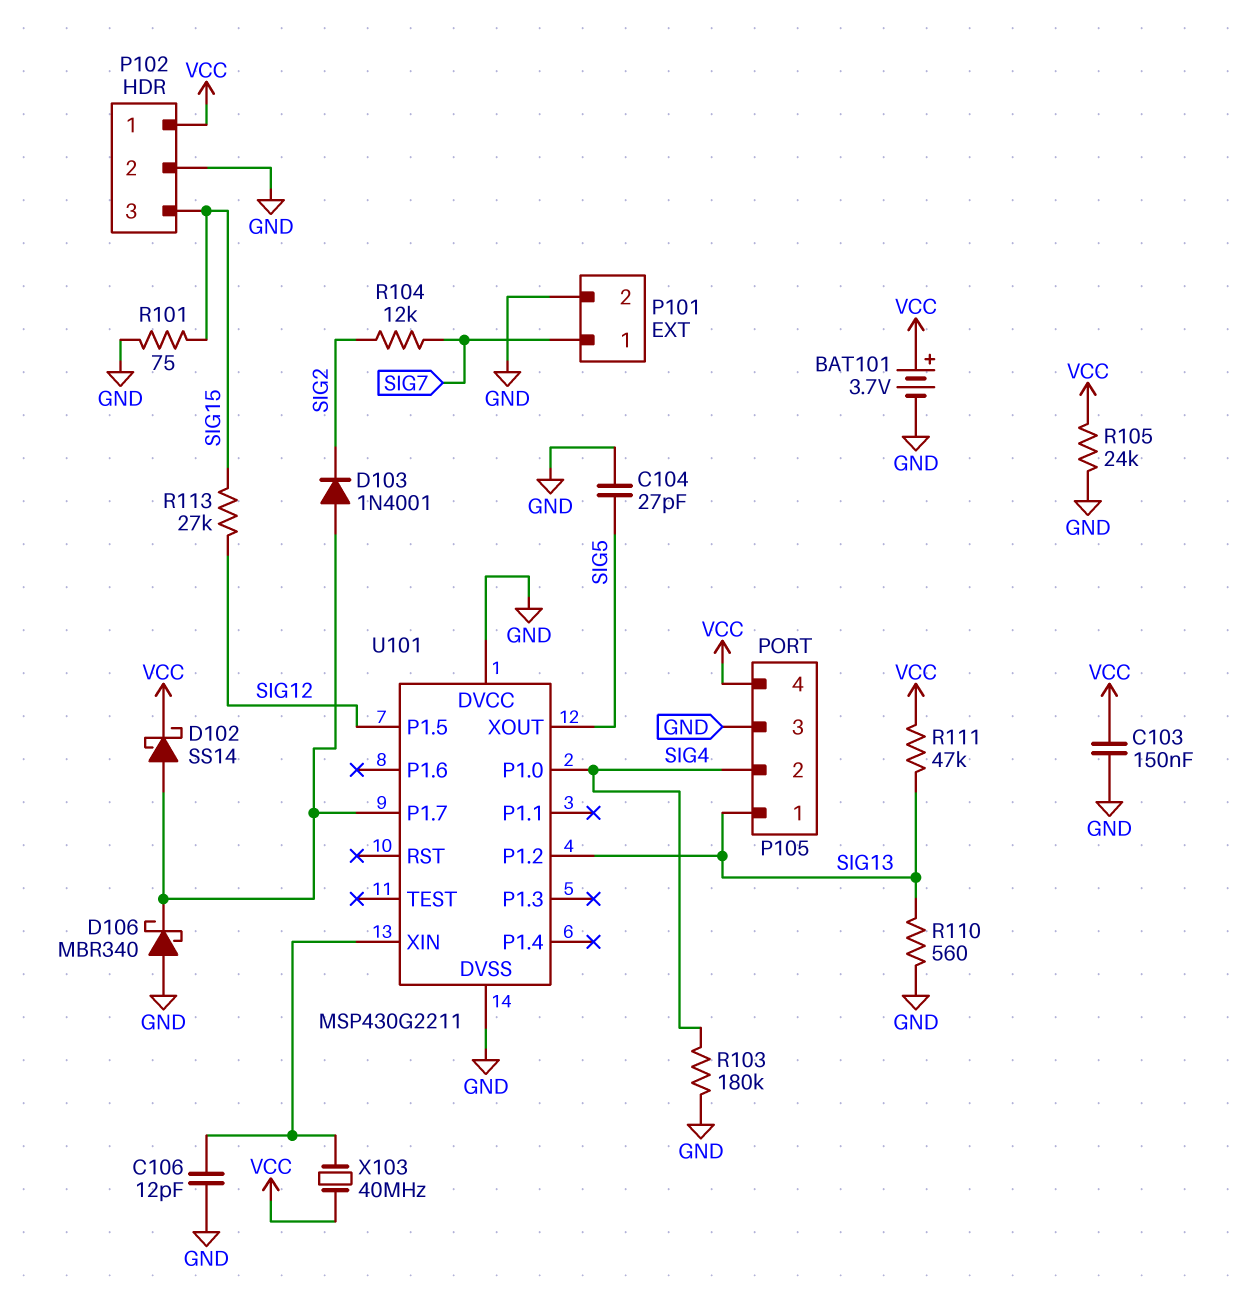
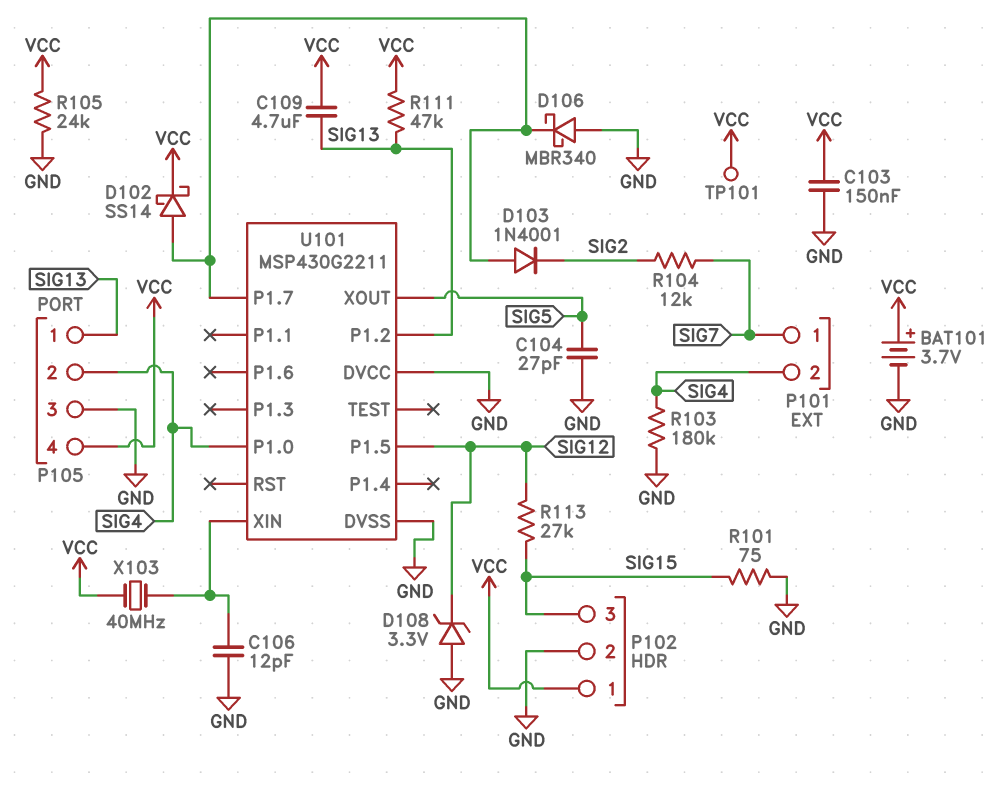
C109: none -> 4.7uF (SIG13, VCC)
D108: none -> zener 3.3V (A GND, K SIG12)
P101 pin 2: GND -> SIG4
R110: 560 (GND, SIG13) -> none
TP101: none -> test point (VCC)

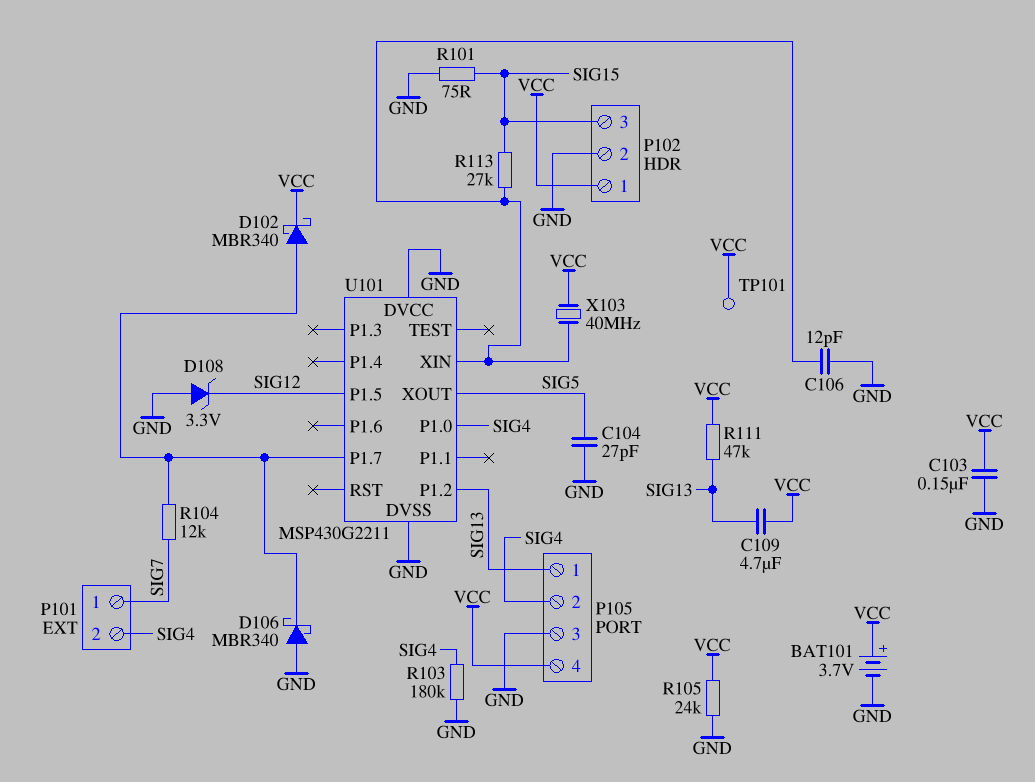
D102: schottky SS14 (A U101/P1.7, K VCC) -> schottky MBR340 (A U101/P1.7, K VCC)
D103: diode 1N4001 (A U101/P1.7, K SIG2) -> none
R104: 12k (SIG2, SIG7) -> 12k (SIG7, U101/P1.7)
R113: 27k (SIG12, SIG15) -> 27k (SIG15, U101/XIN)

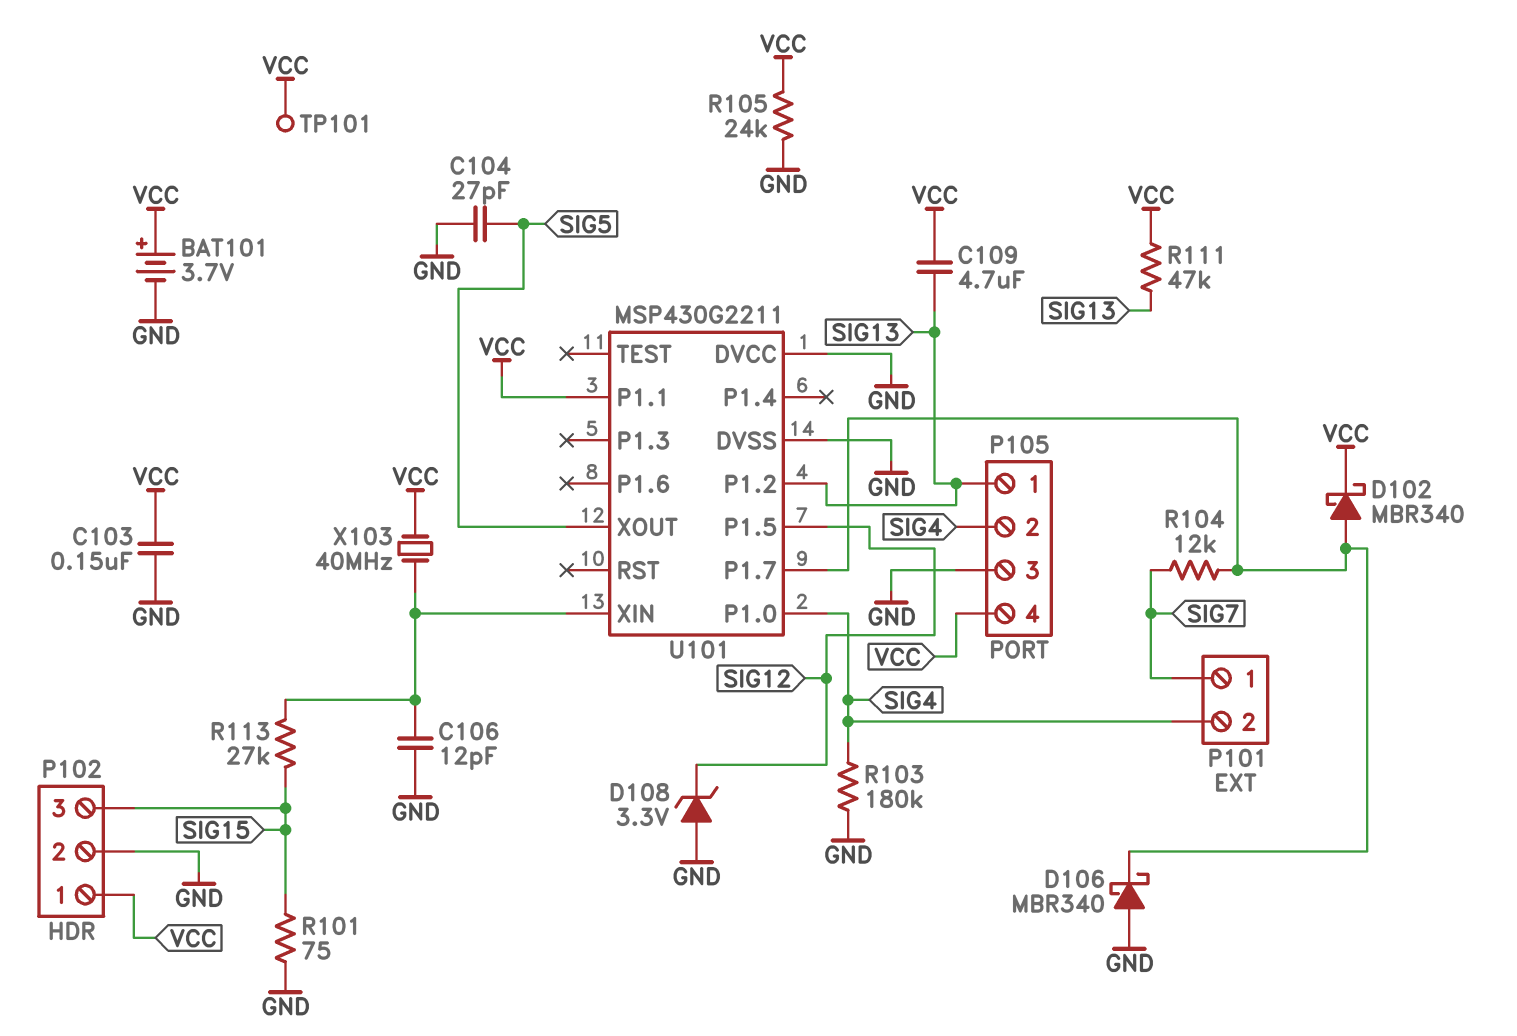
U101 pin P1.1: none -> VCC

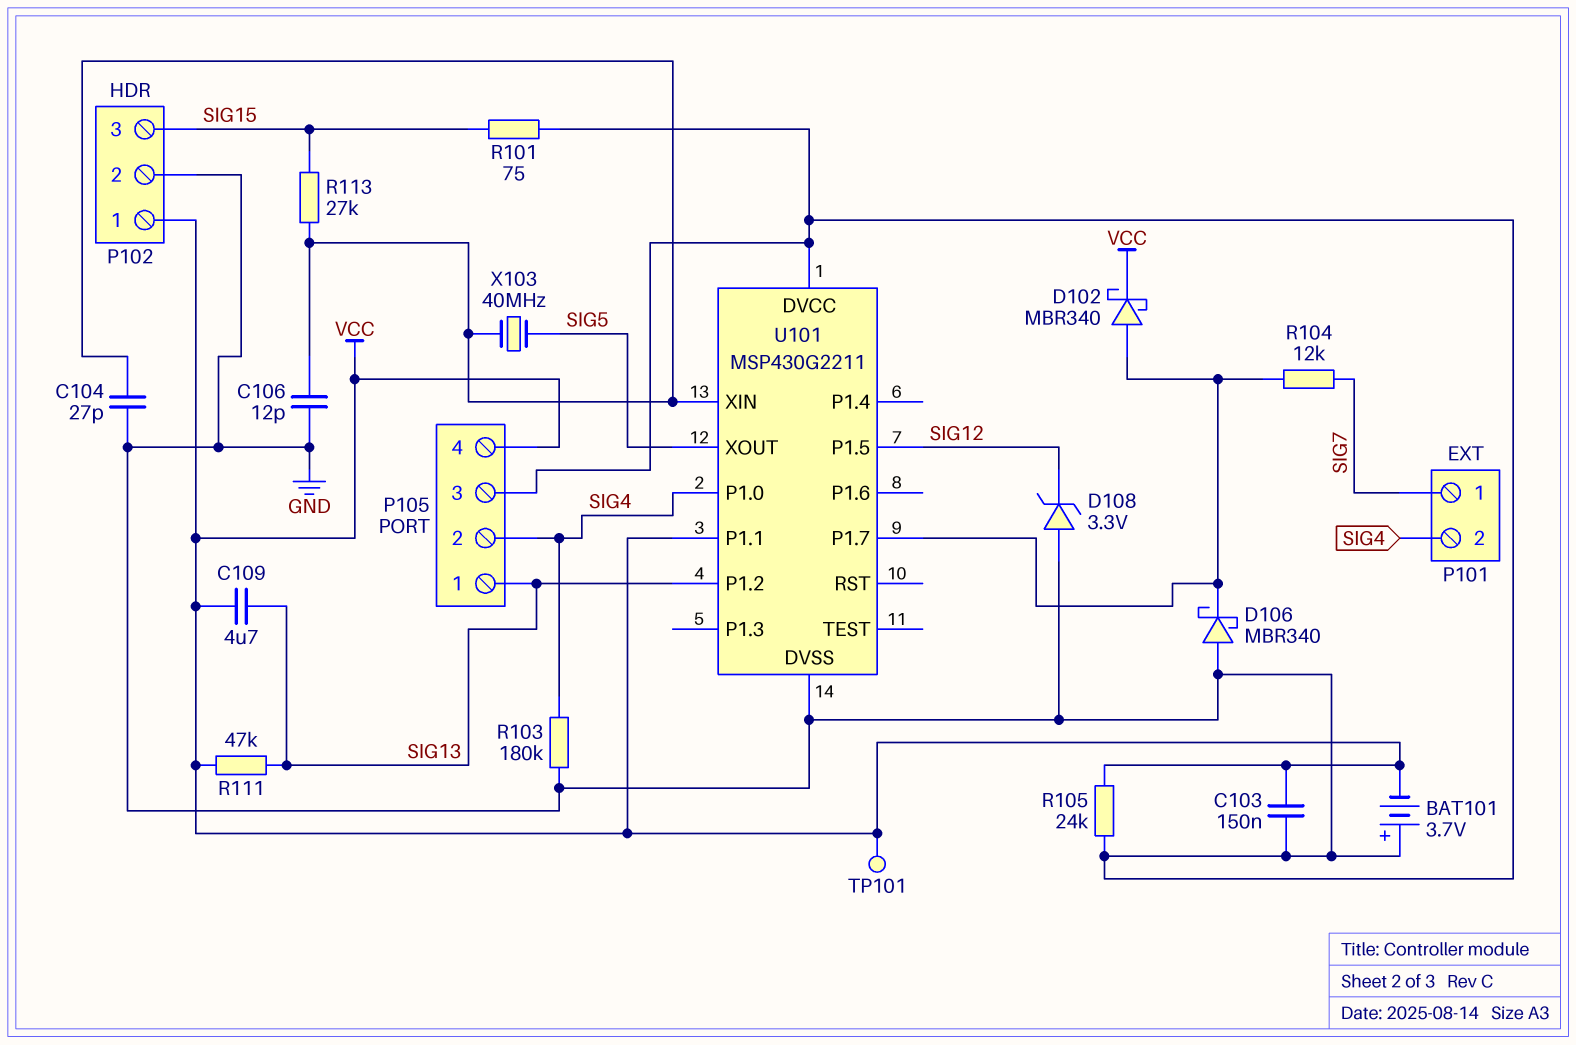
BAT101: 3.7V (plus VCC, minus GND) -> 3.7V (plus GND, minus VCC)
C104: 27pF (GND, SIG5) -> 27pF (GND, U101/XIN)
X103: 40MHz (U101/XIN, VCC) -> 40MHz (SIG5, U101/XIN)

